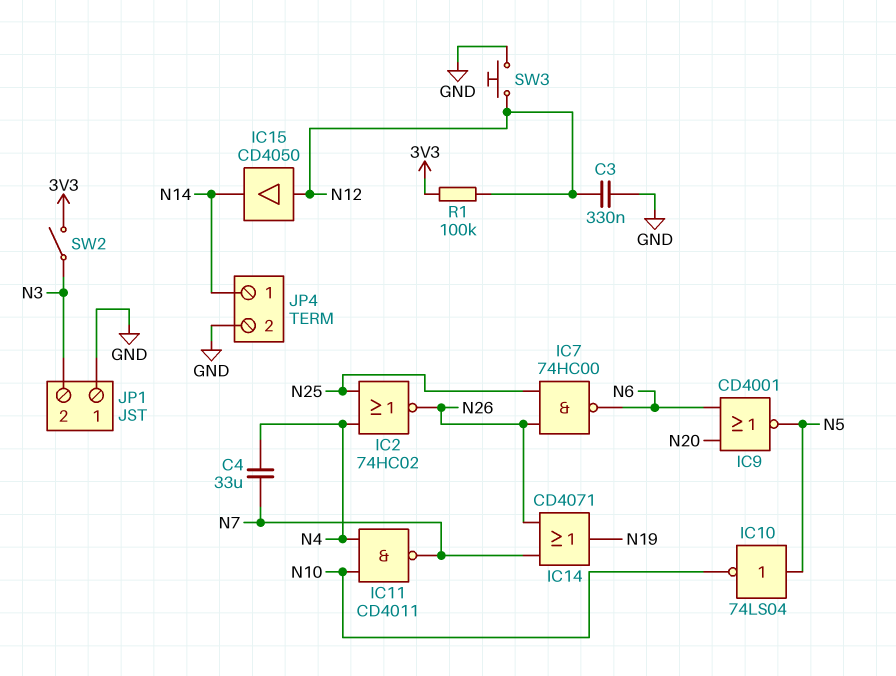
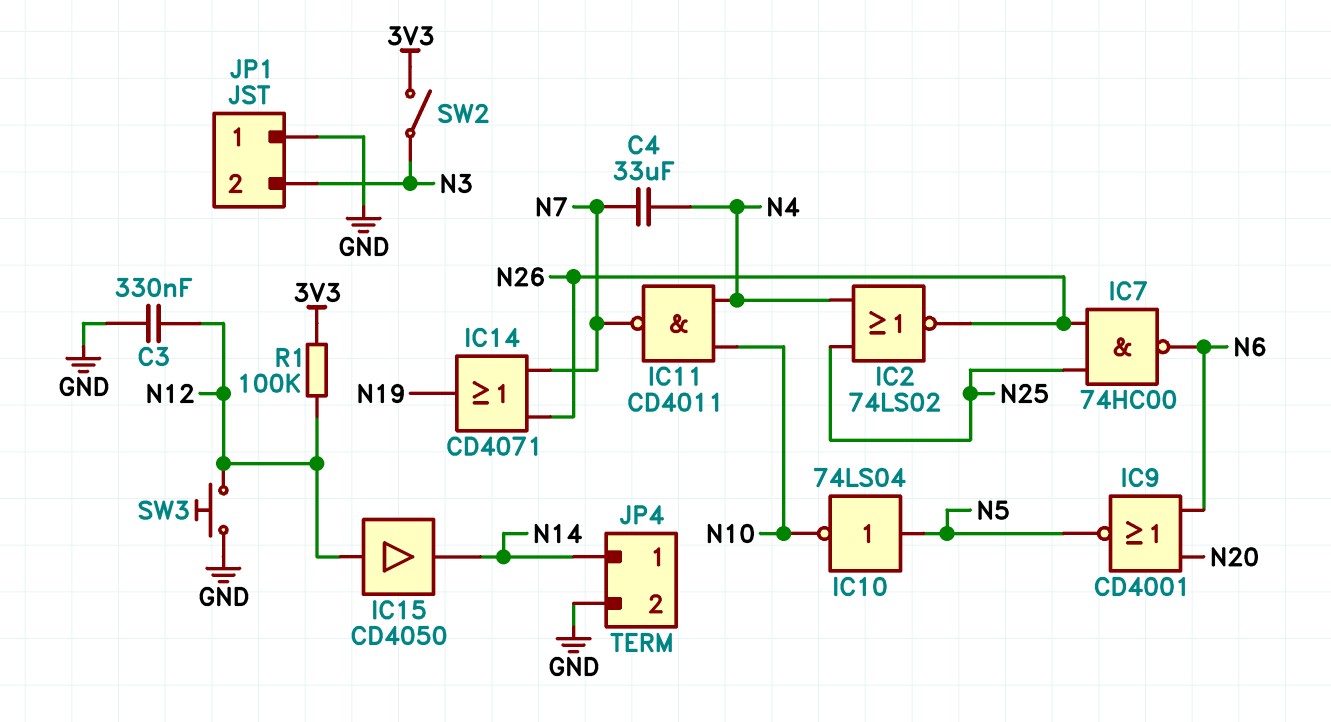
IC2: NOR 74HC02 (in N4, in N25, out N26) -> NOR 74LS02 (in N4, in N25, out N26)

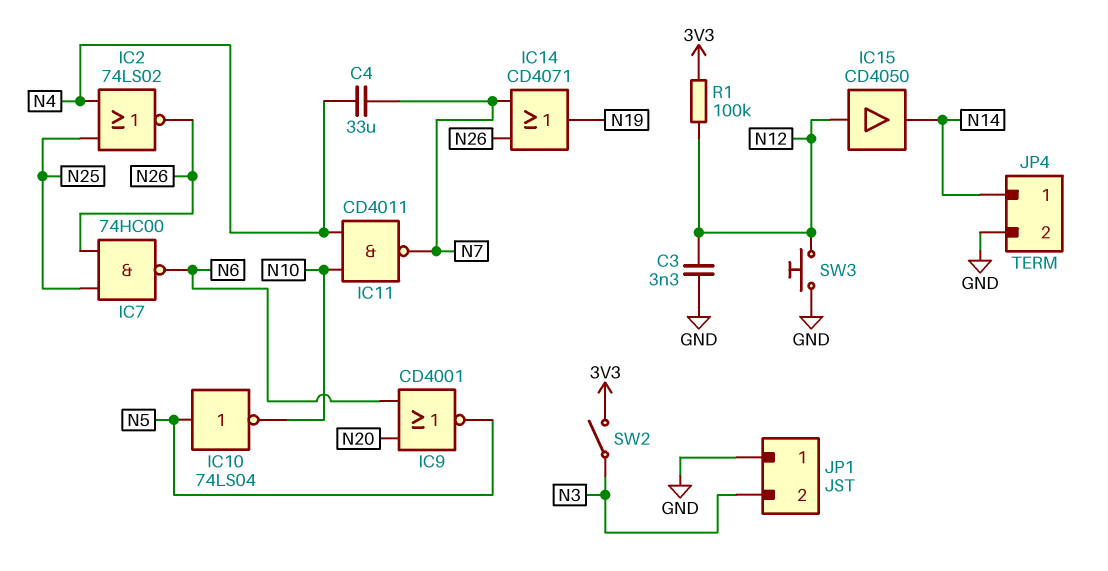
C3: 330nF (GND, N12) -> 3.3nF (GND, N12)

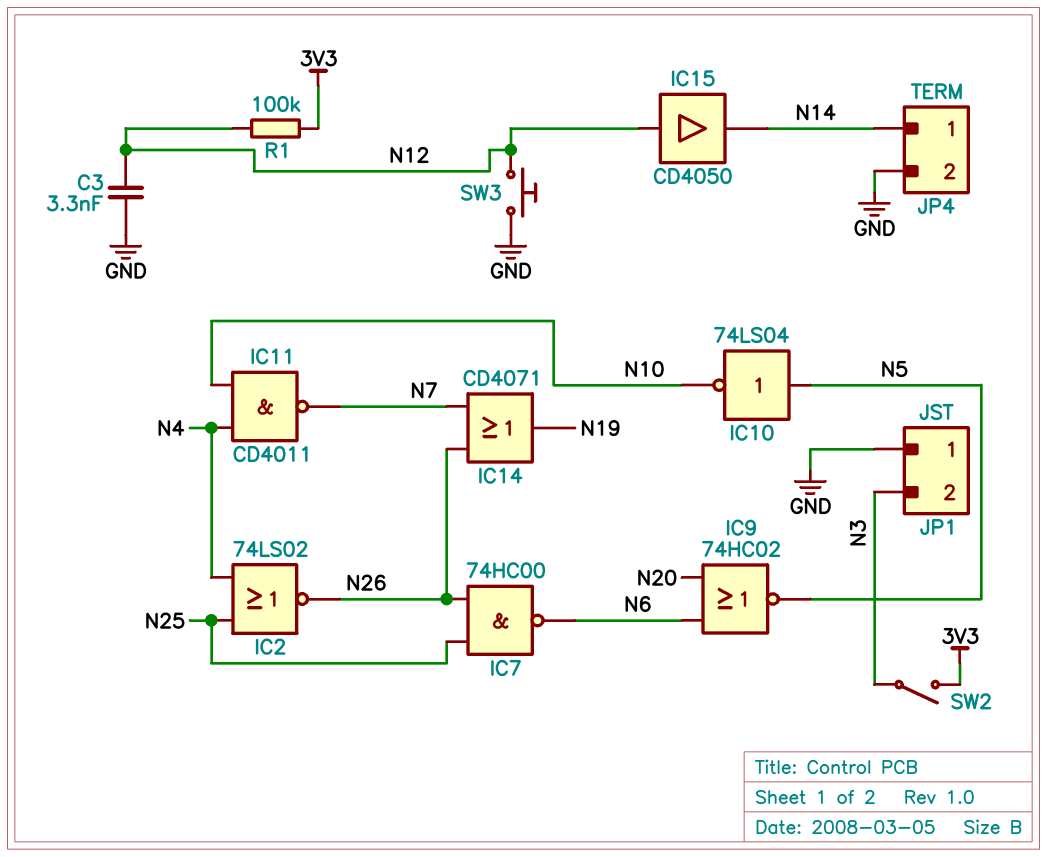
C4: 33uF (N4, N7) -> none
IC9: NOR CD4001 (in N6, in N20, out N5) -> NOR 74HC02 (in N6, in N20, out N5)

